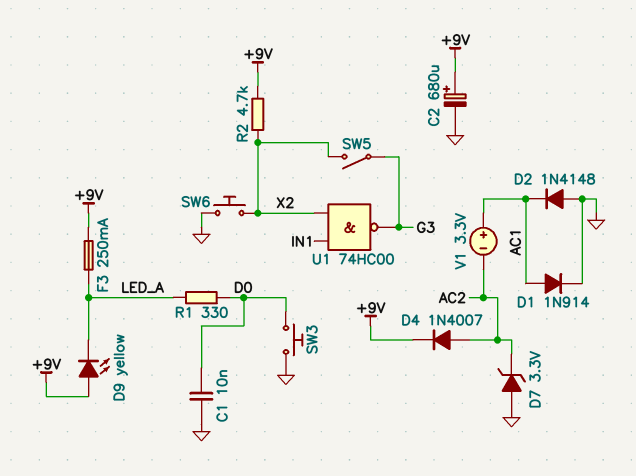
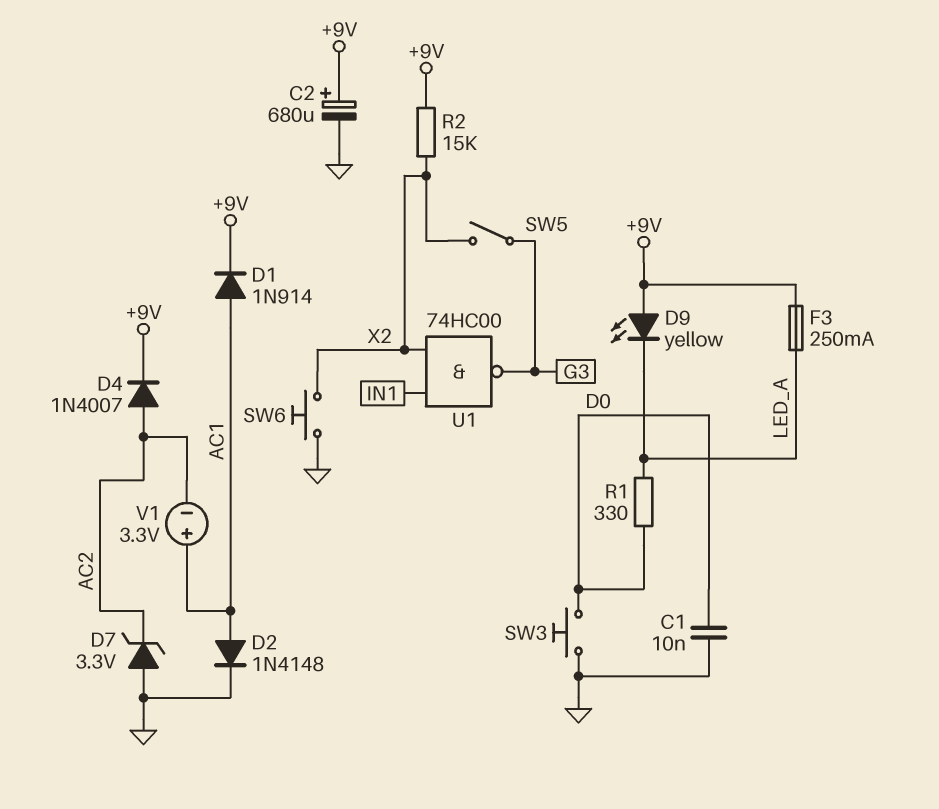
D1: diode 1N914 (A AC1, K GND) -> diode 1N914 (A AC1, K +9V)
D2: diode 1N4148 (A GND, K AC1) -> diode 1N4148 (A AC1, K GND)
R2: 4.7k (+9V, X2) -> 15k (+9V, X2)

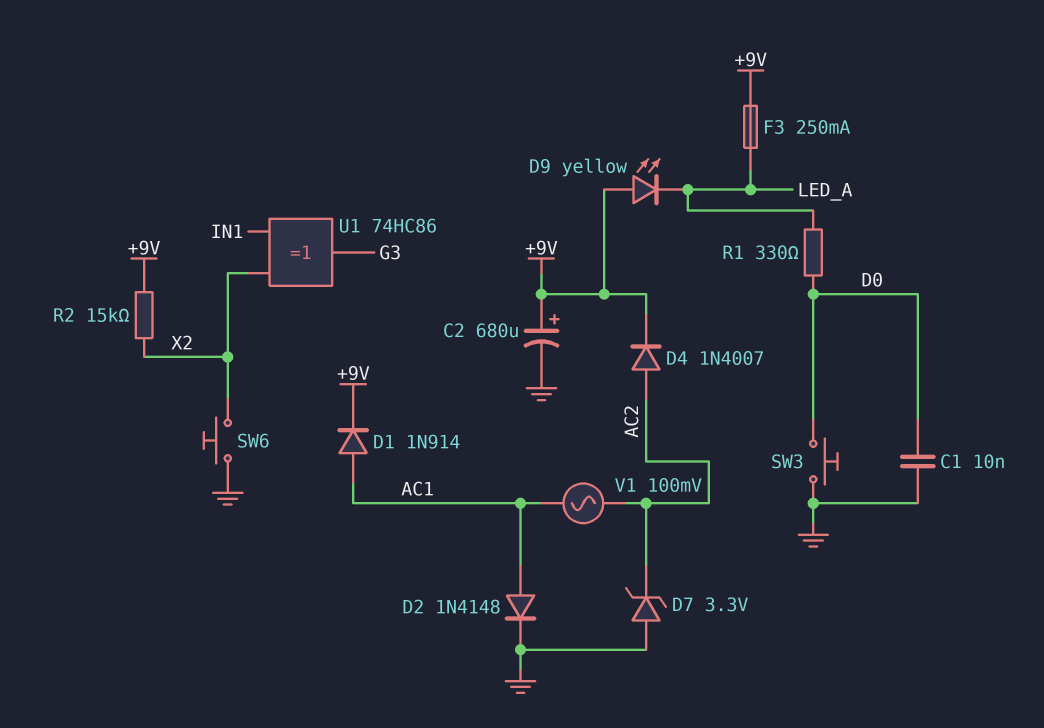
SW5: switch (G3, X2) -> none
U1: NAND 74HC00 (in IN1, in X2, out G3) -> XOR 74HC86 (in IN1, in X2, out G3)
V1: 3.3V (plus AC1, minus AC2) -> AC 100mV (AC1, AC2)

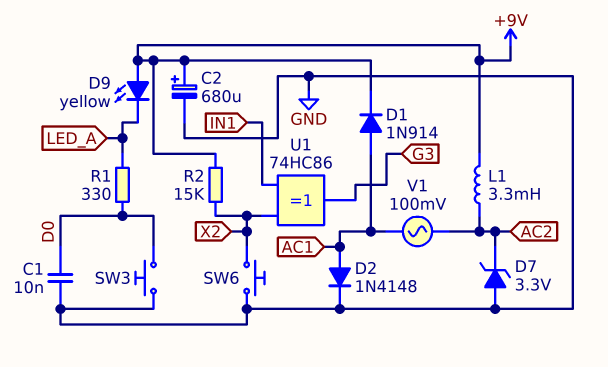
D4: diode 1N4007 (A AC2, K +9V) -> none
F3: 250mA (+9V, LED_A) -> none
L1: none -> 3.3mH (+9V, AC2)

